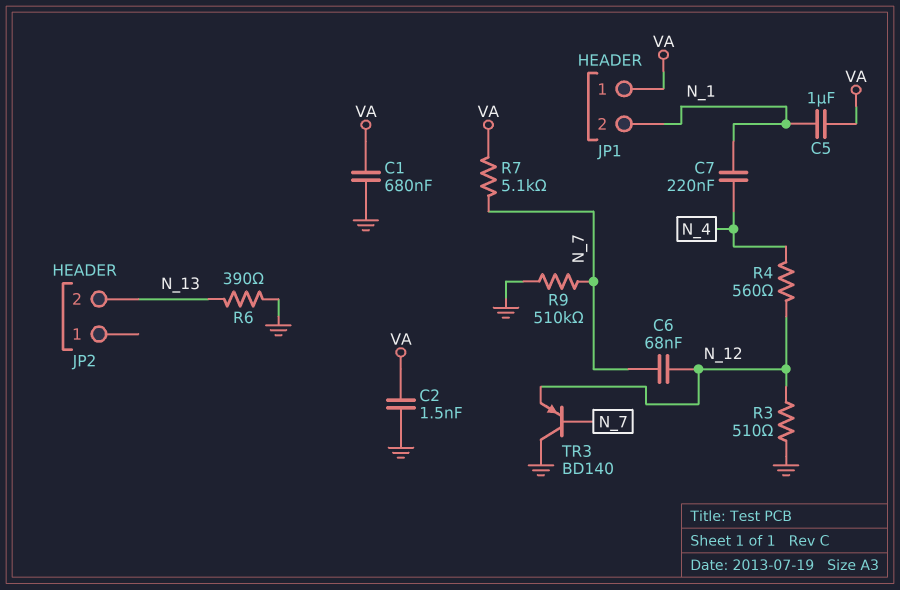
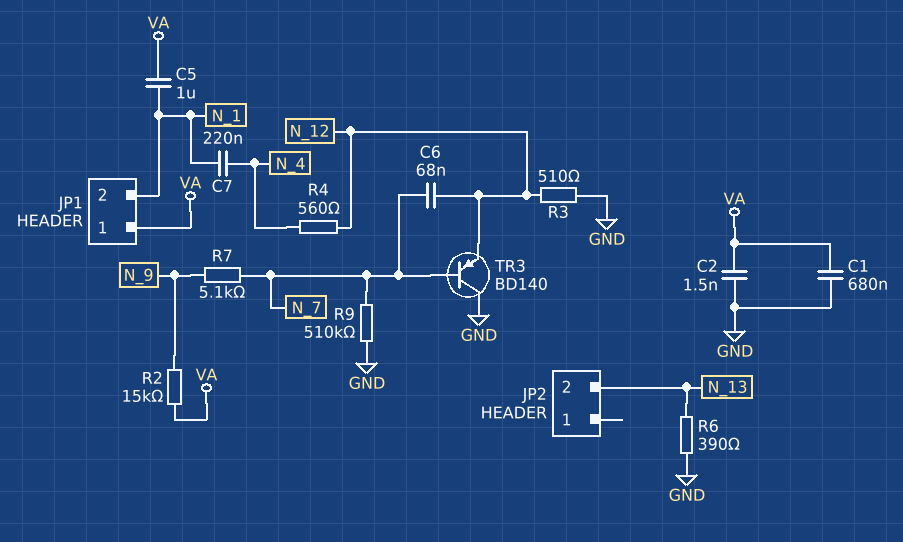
R2: none -> 15k (N_9, VA)
R7: 5.1k (N_7, VA) -> 5.1k (N_7, N_9)

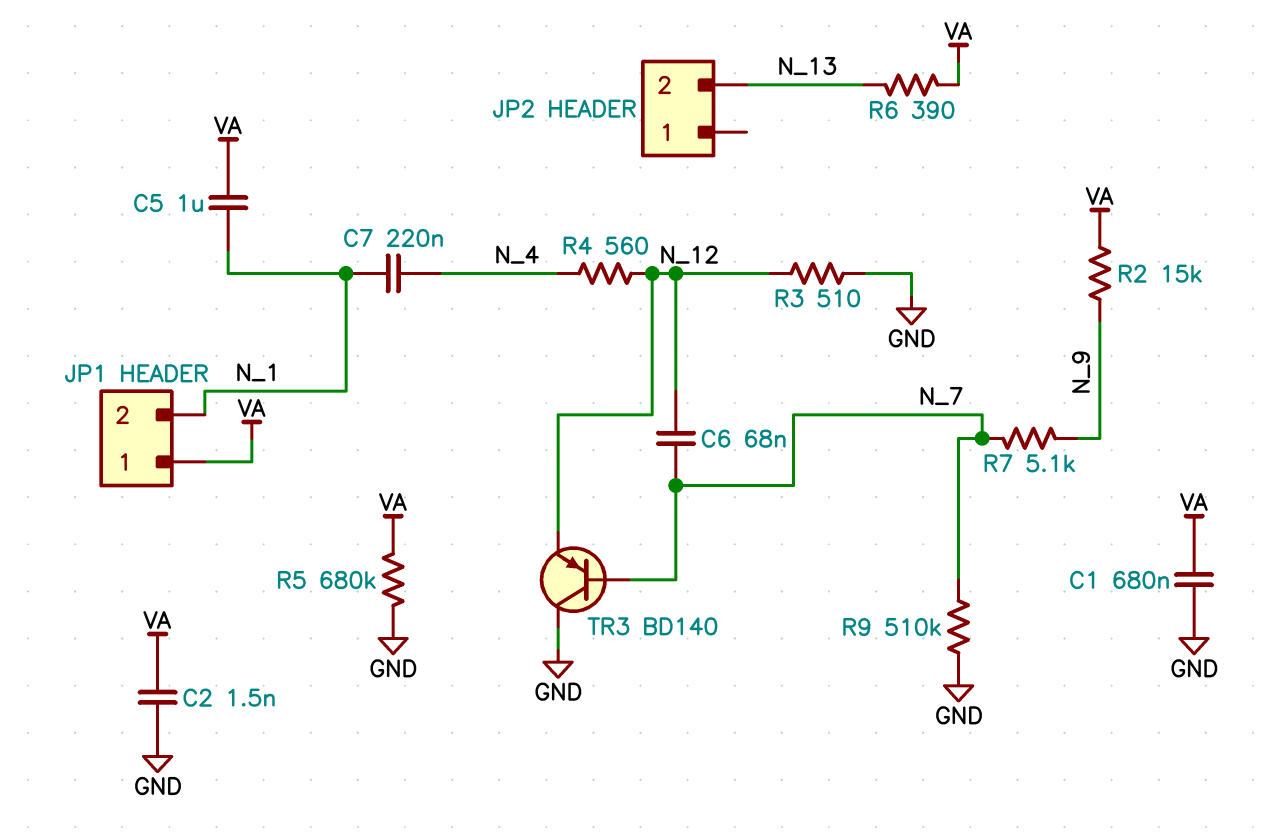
R5: none -> 680k (GND, VA)
R6: 390 (GND, N_13) -> 390 (N_13, VA)

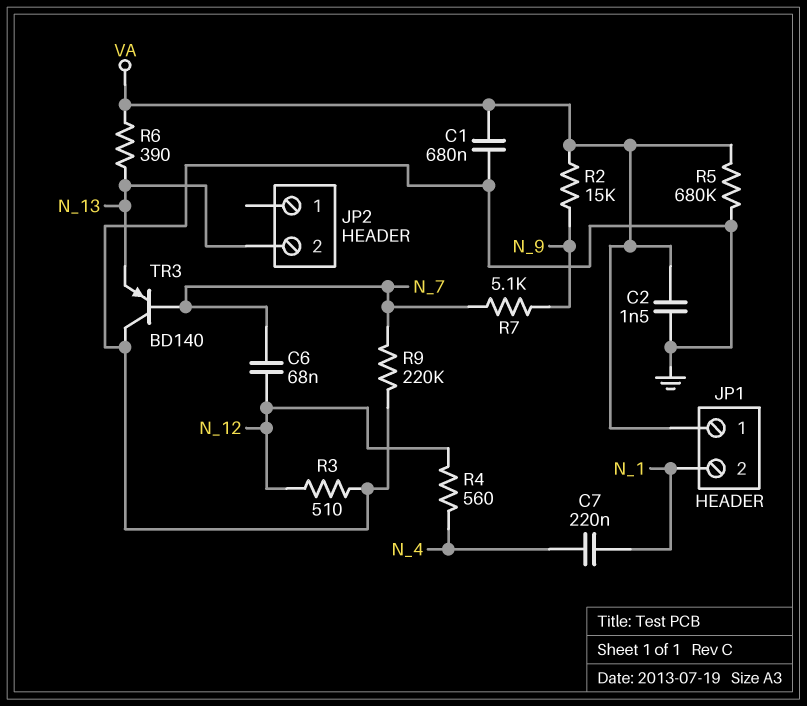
C5: 1uF (N_1, VA) -> none
R9: 510k (GND, N_7) -> 220k (GND, N_7)
TR3: PNP BD140 (B N_7, C GND, E N_12) -> PNP BD140 (B N_7, C GND, E N_13)

